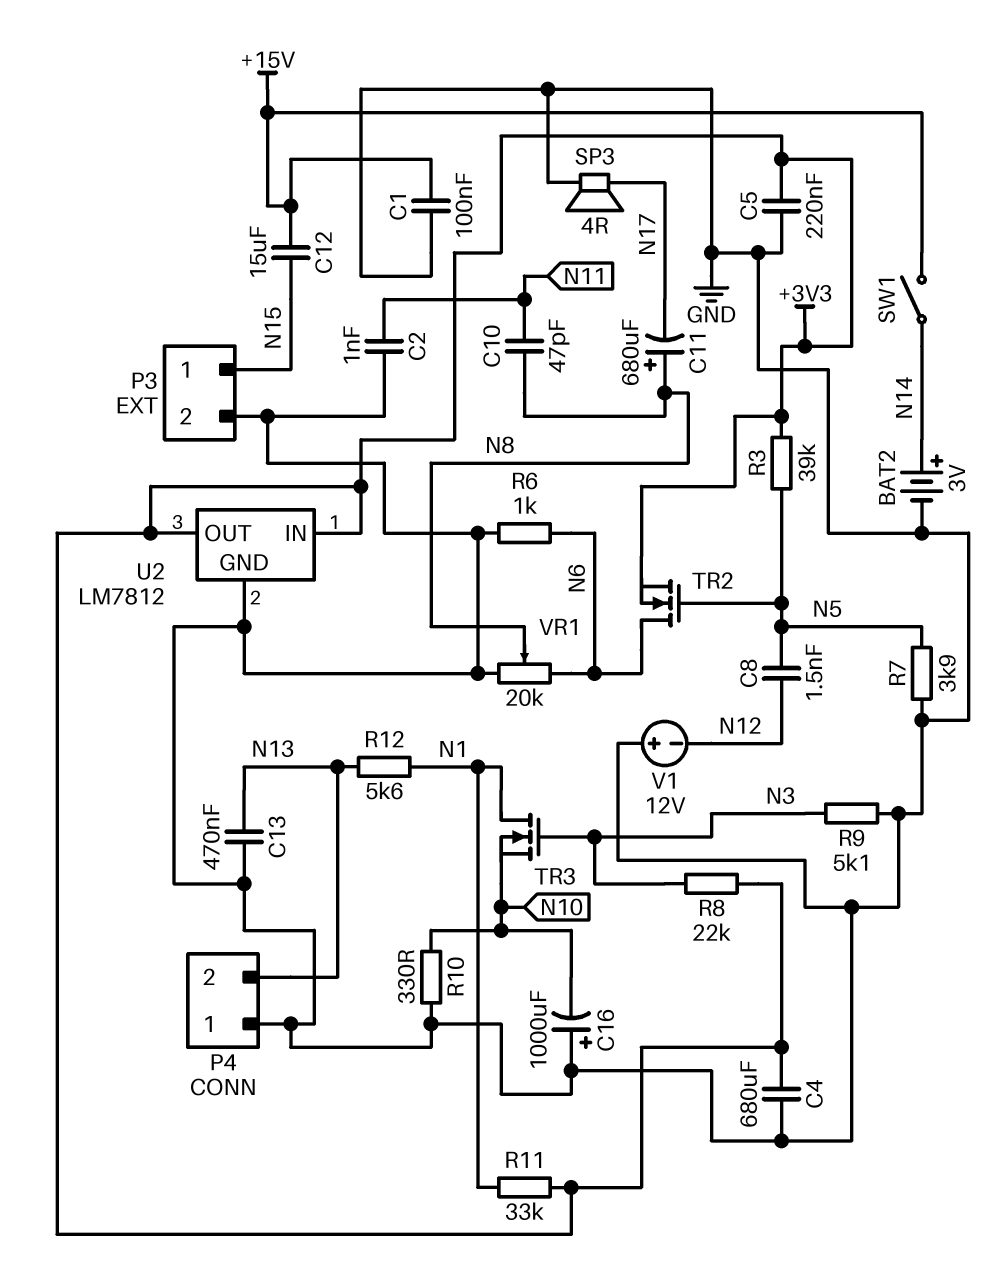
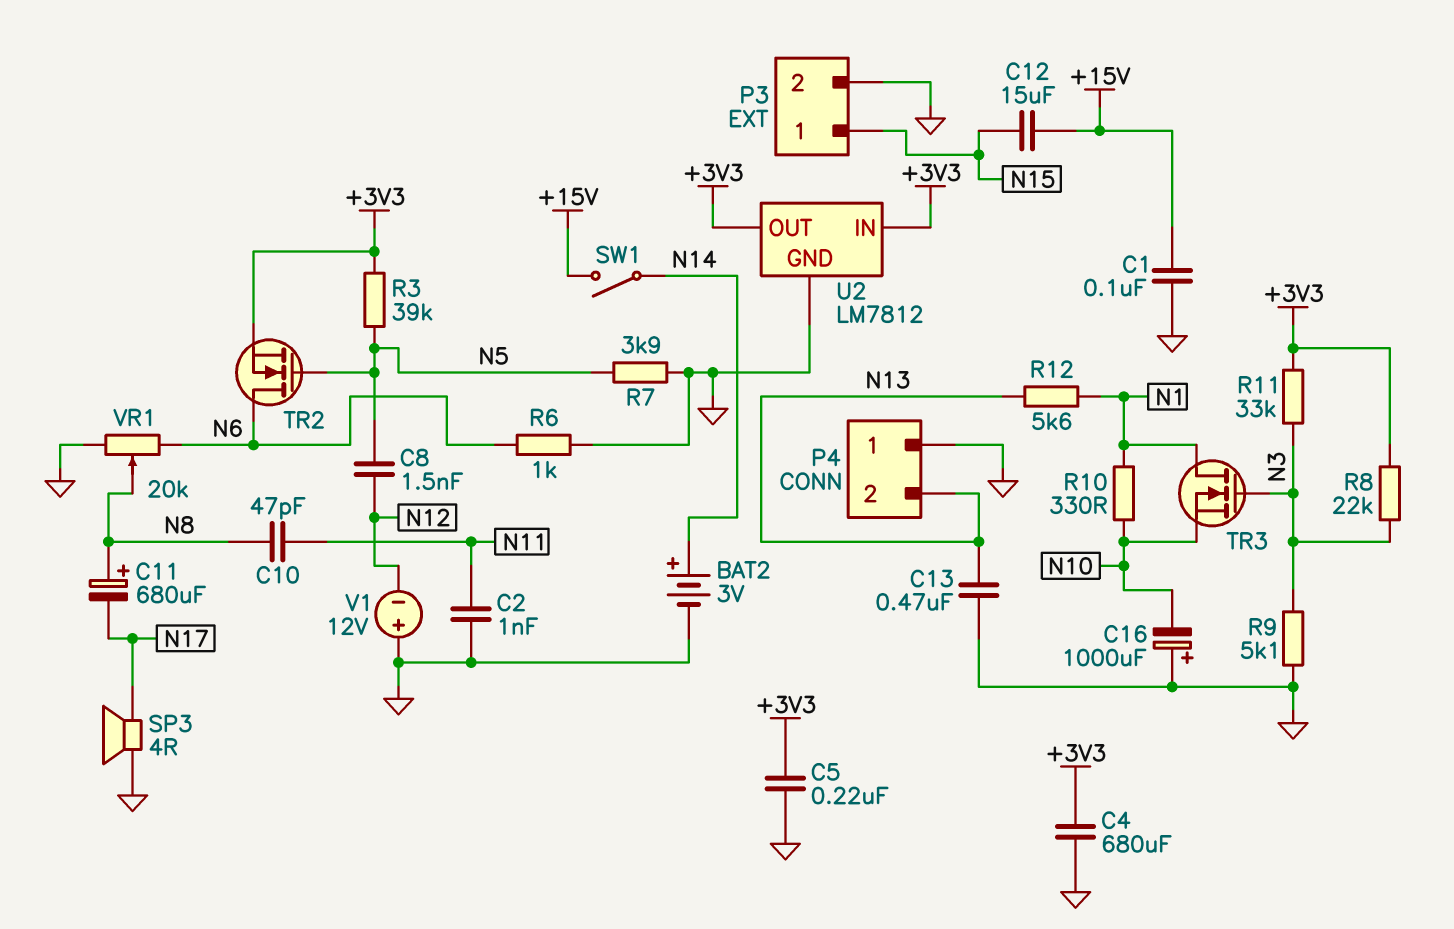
R10: 330 (GND, N10) -> 330 (N1, N10)
R11: 33k (+3V3, N1) -> 33k (+3V3, N3)

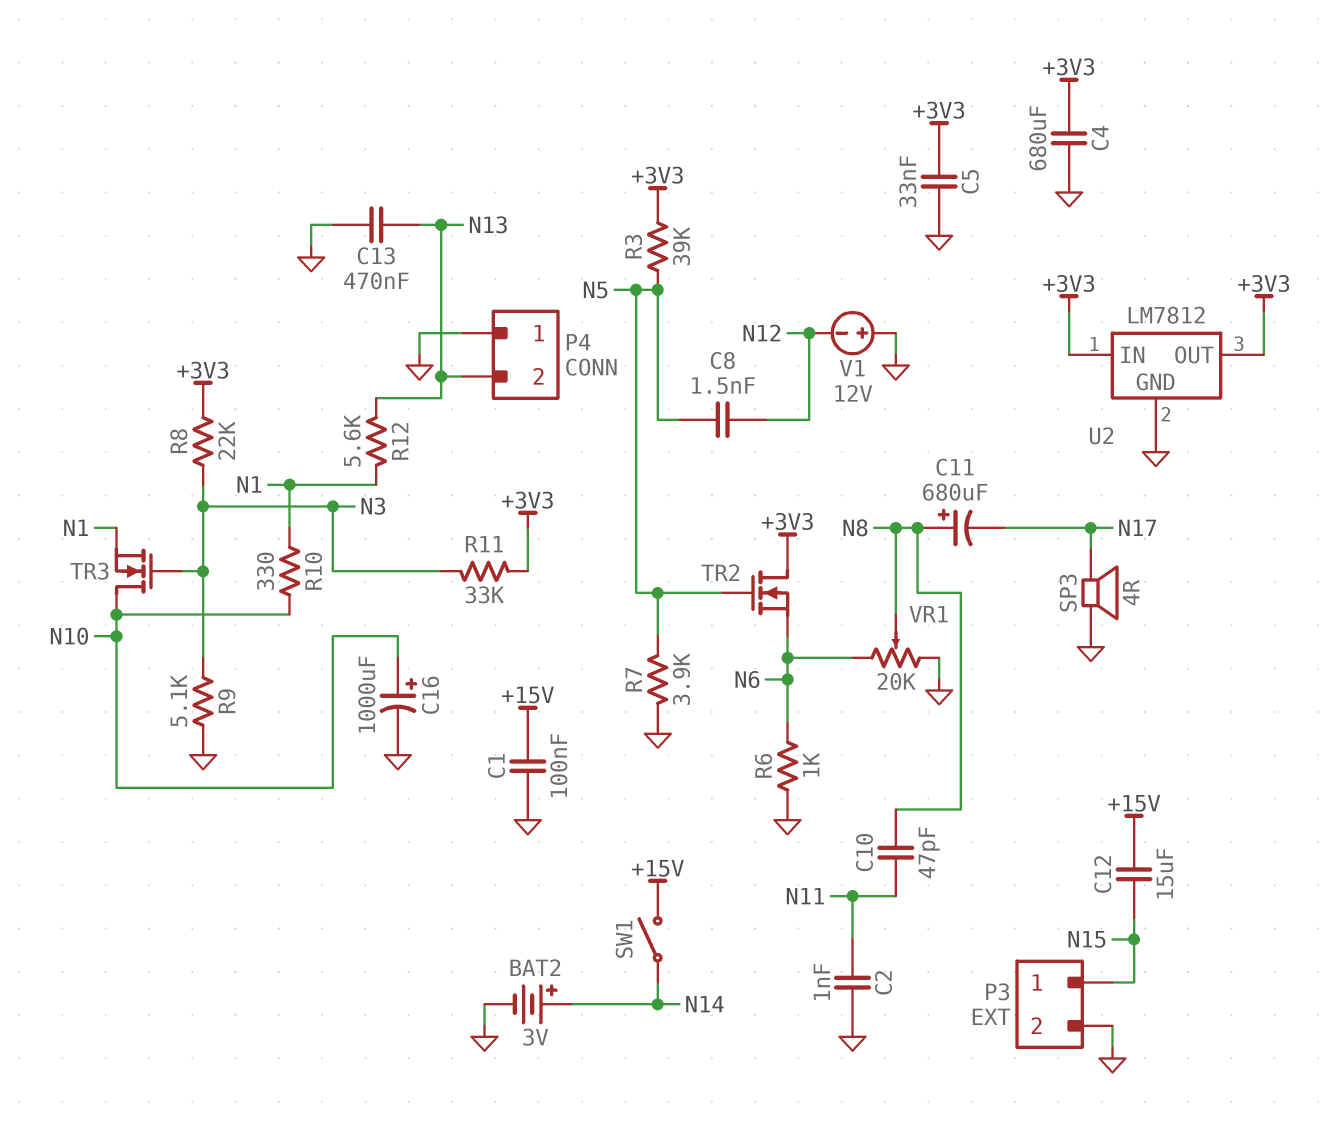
C5: 220nF (+3V3, GND) -> 33nF (+3V3, GND)
C16: 1000uF (plus GND, minus N10) -> 1000uF (plus N10, minus GND)
TR2: NMOS (G N5, D N6, S +3V3) -> NMOS (G N5, D +3V3, S N6)
TR3: NMOS (G N3, D N1, S N10) -> NMOS (G N3, D N10, S N1)

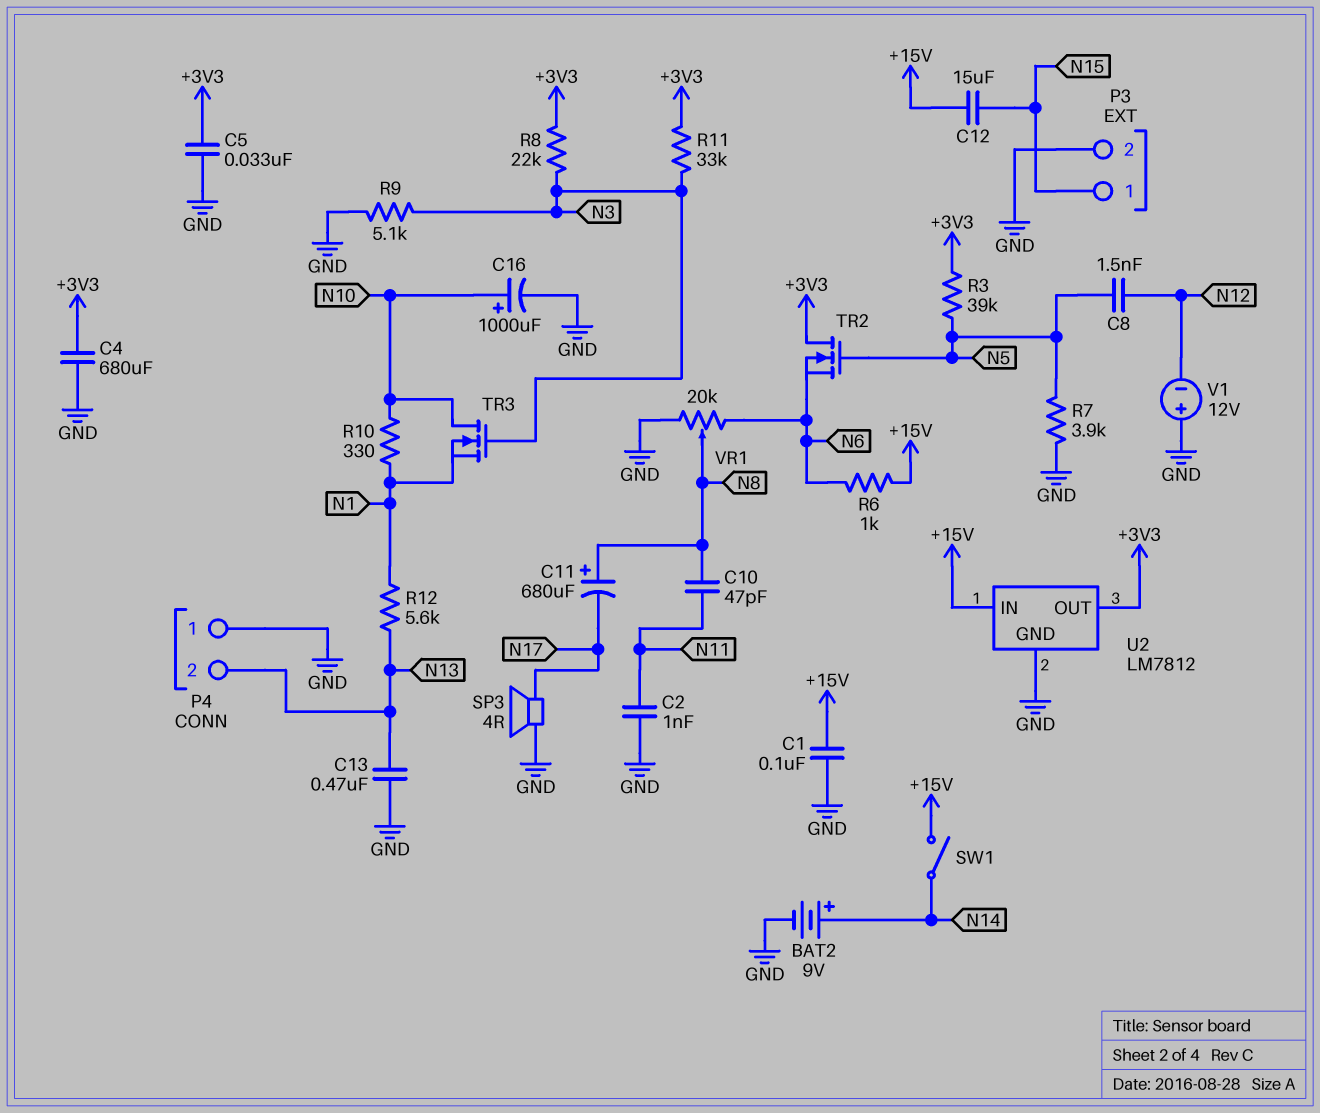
BAT2: 3V (plus N14, minus GND) -> 9V (plus N14, minus GND)
R6: 1k (GND, N6) -> 1k (+15V, N6)
U2 pin IN: +3V3 -> +15V

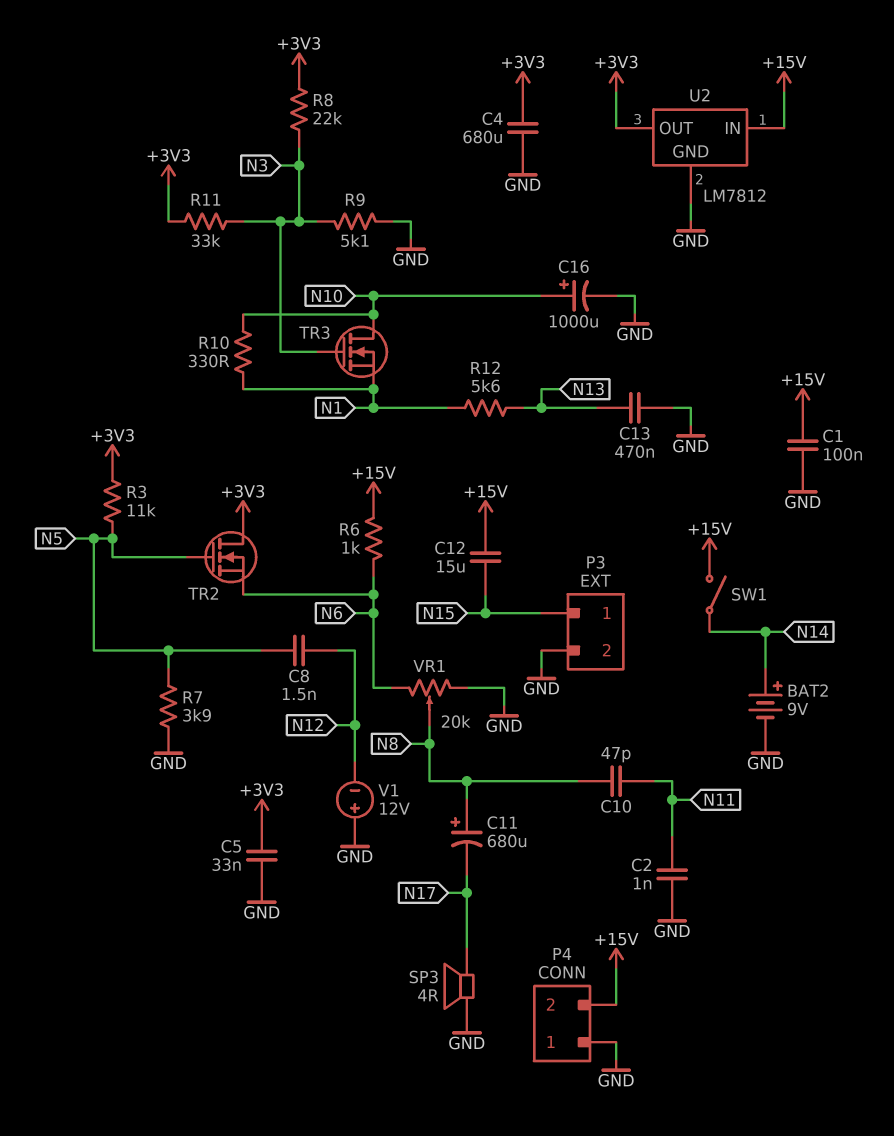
P4 pin 2: N13 -> +15V
R3: 39k (+3V3, N5) -> 11k (+3V3, N5)

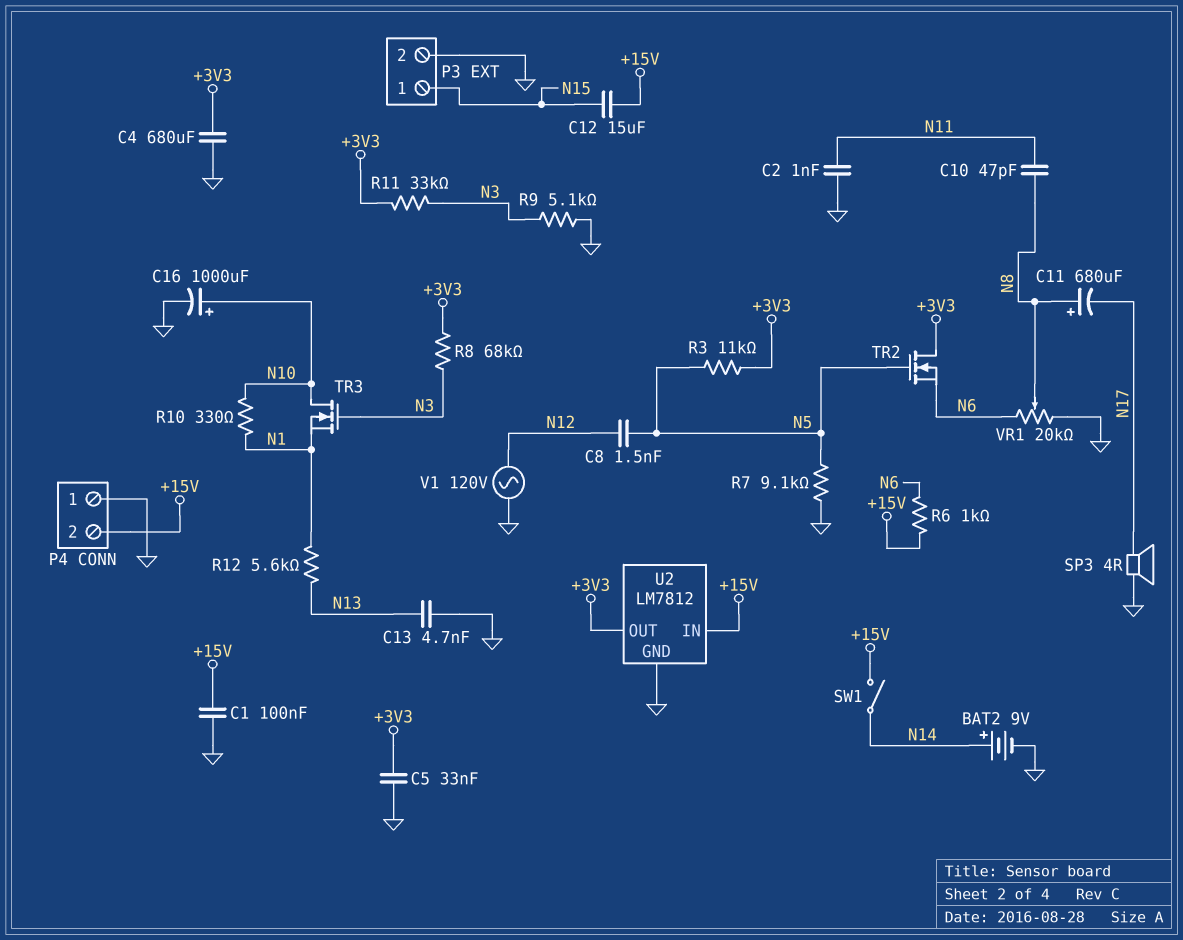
C13: 470nF (GND, N13) -> 4.7nF (GND, N13)
R7: 3.9k (GND, N5) -> 9.1k (GND, N5)
R8: 22k (+3V3, N3) -> 68k (+3V3, N3)
V1: 12V (plus GND, minus N12) -> AC 120V (GND, N12)

